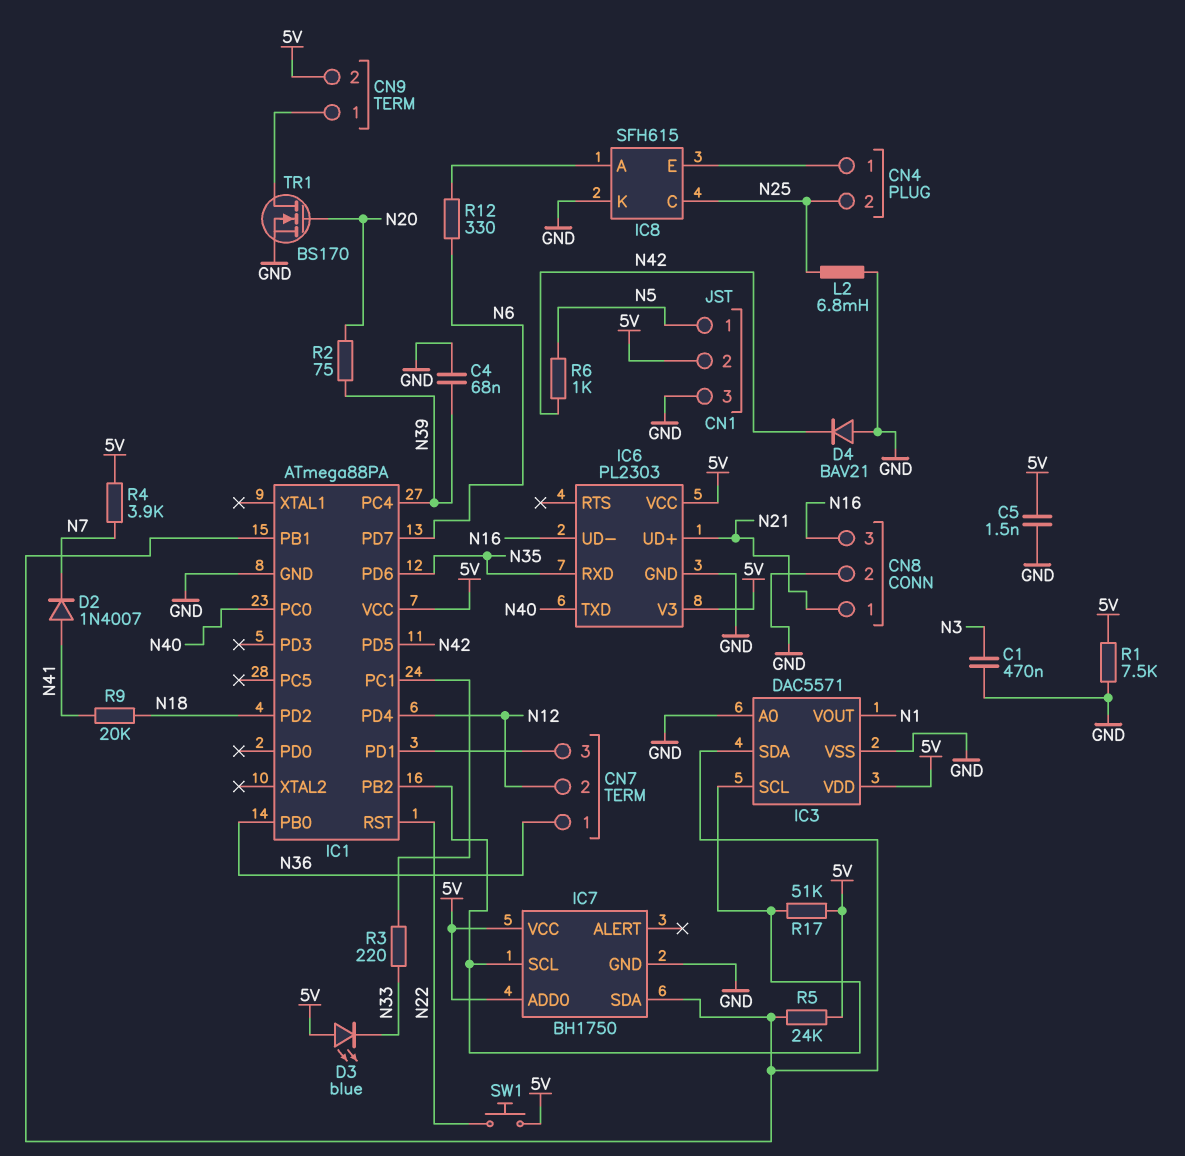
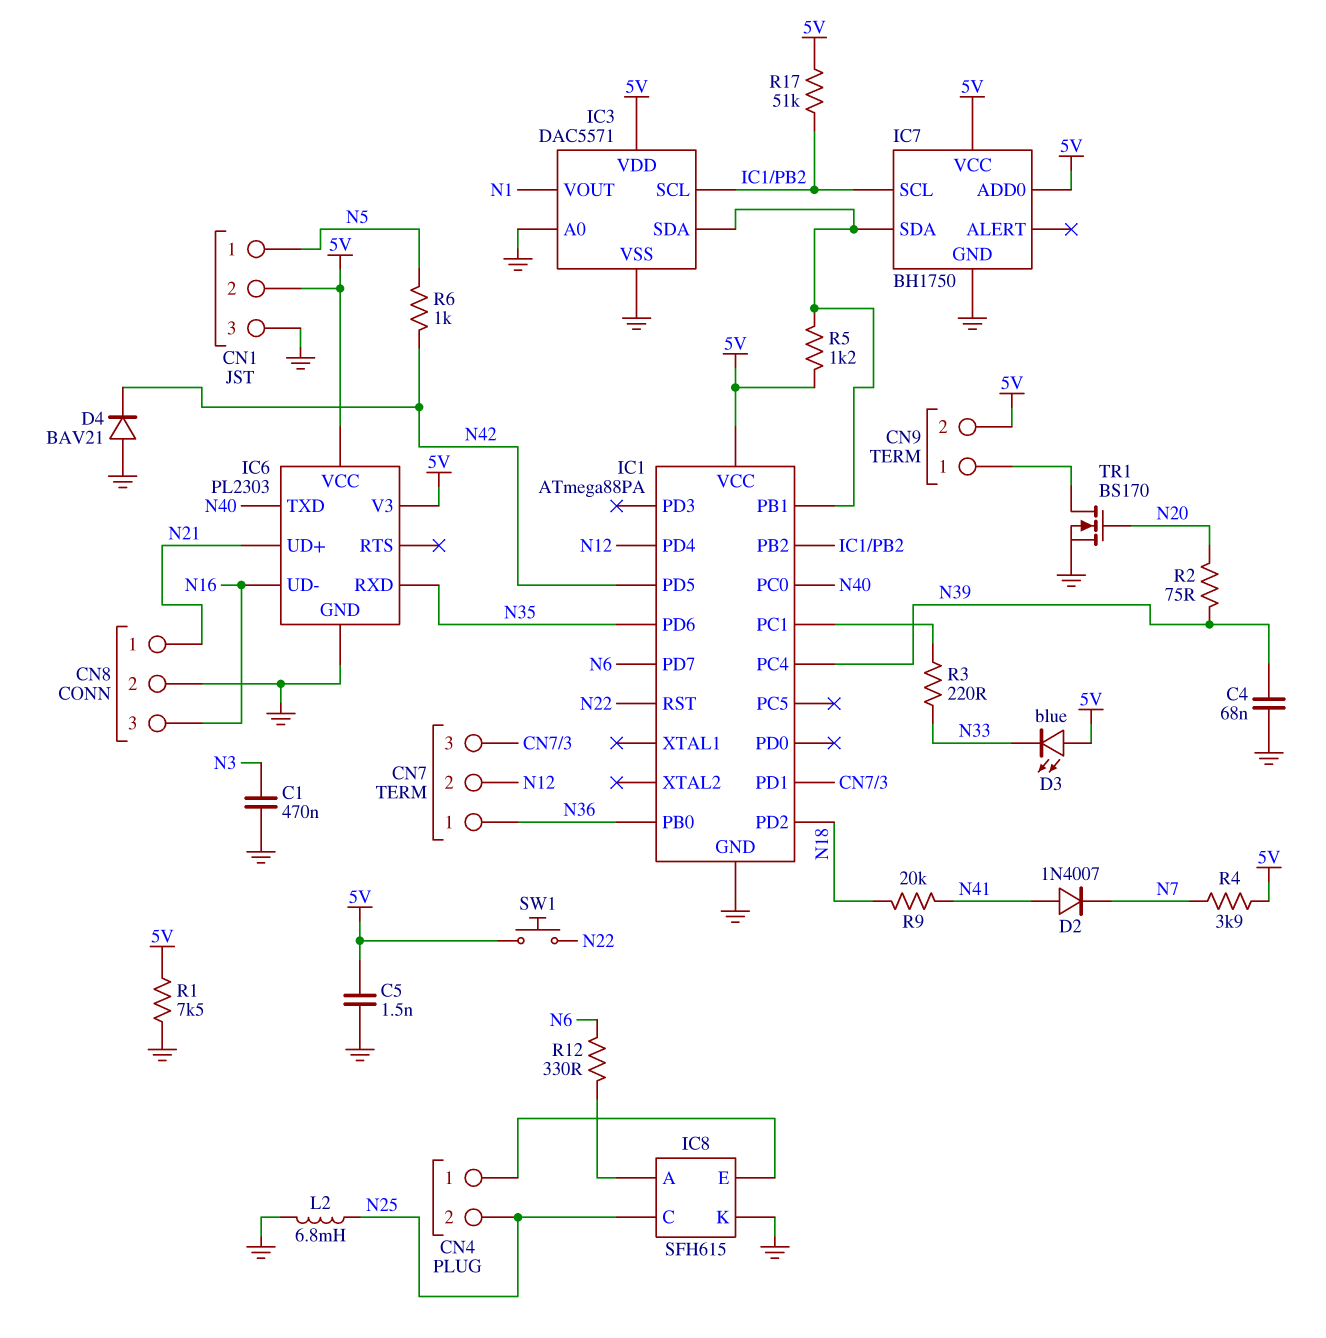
R5: 24k (5V, IC1/PB1) -> 1.2k (5V, IC1/PB1)

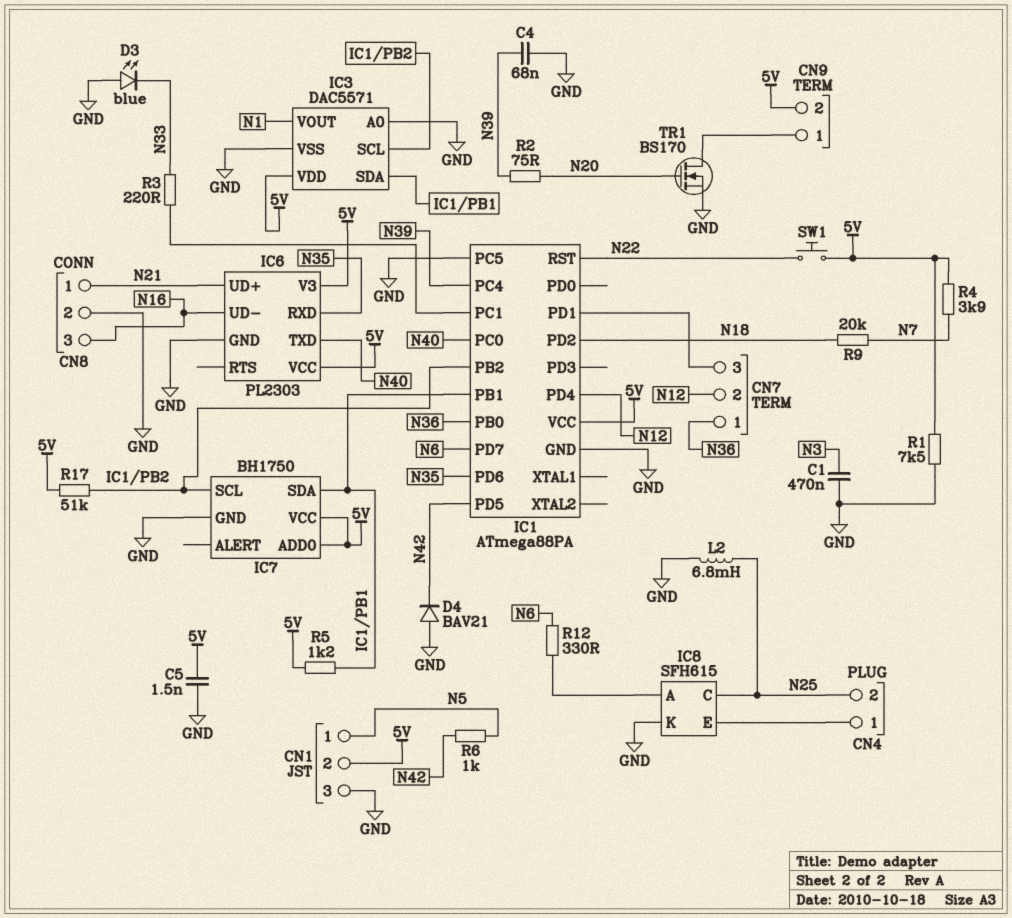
D2: diode 1N4007 (A N41, K N7) -> none
D3: LED blue (A 5V, K N33) -> LED blue (A GND, K N33)
IC1 pin PC5: none -> GND
R9: 20k (N18, N41) -> 20k (N7, N18)

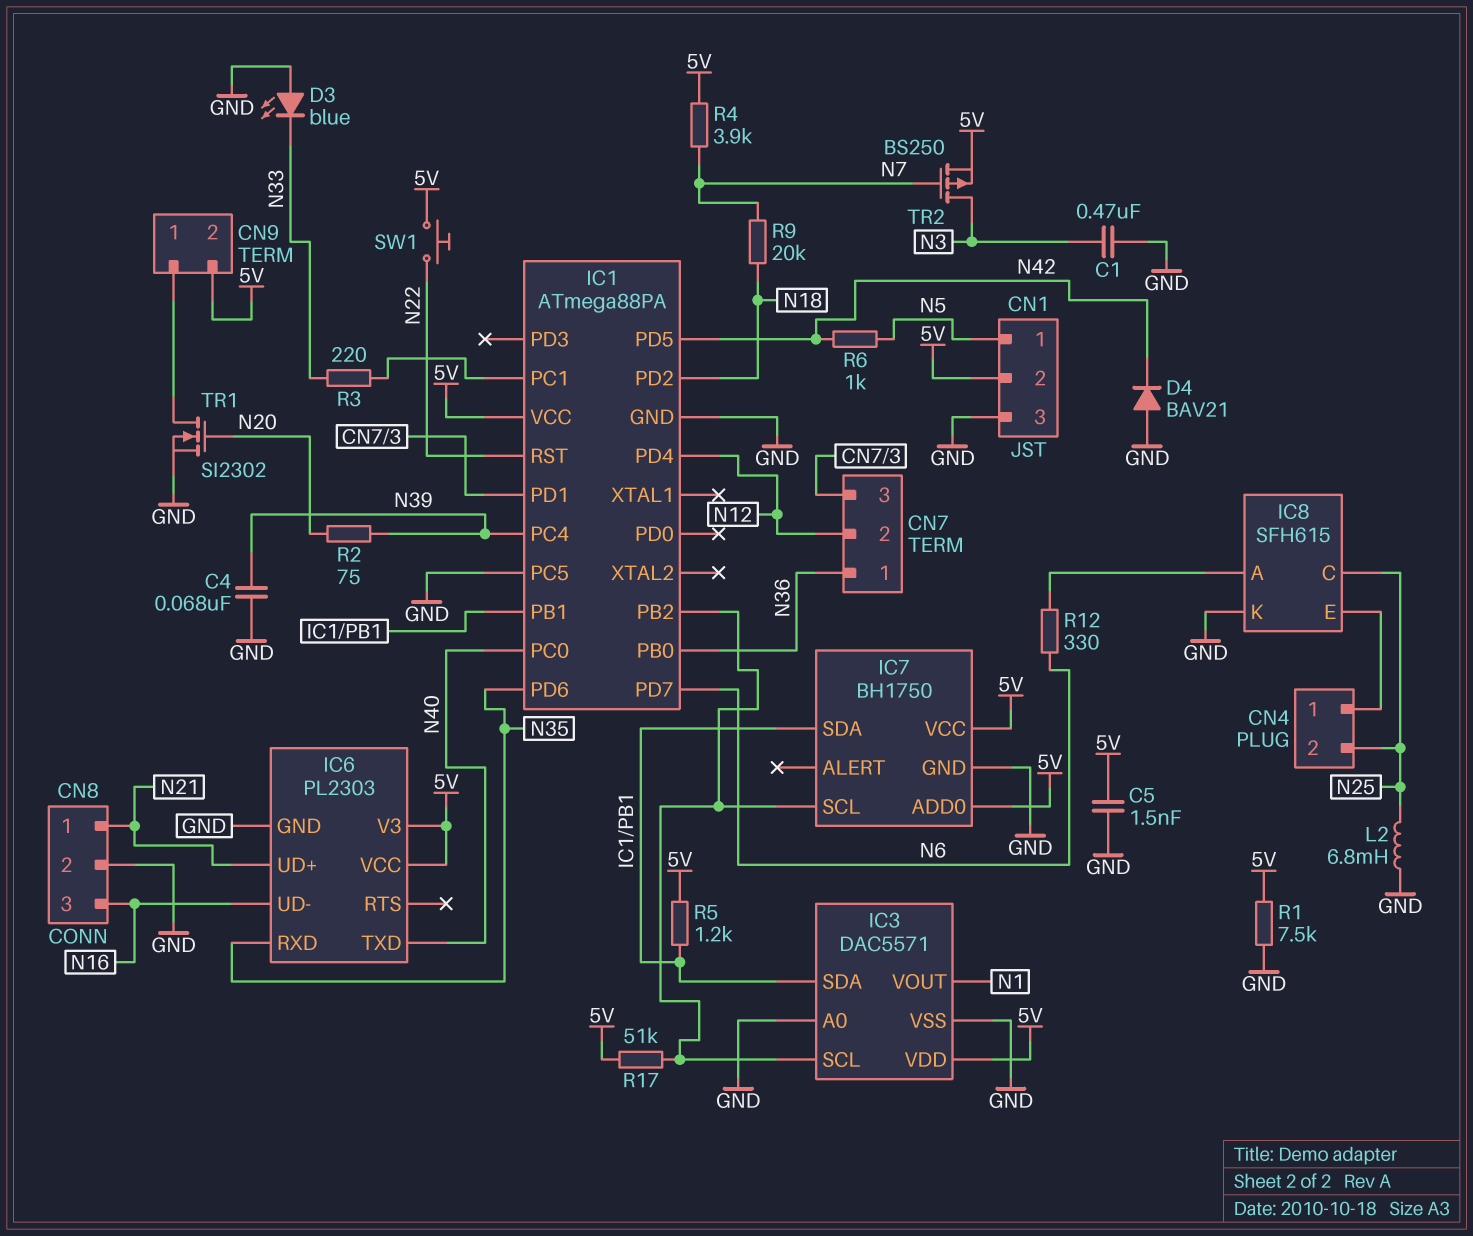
TR1: NMOS BS170 (G N20, D CN9/1, S GND) -> NMOS SI2302 (G N20, D CN9/1, S GND)
TR2: none -> PMOS BS250 (G N7, D N3, S 5V)

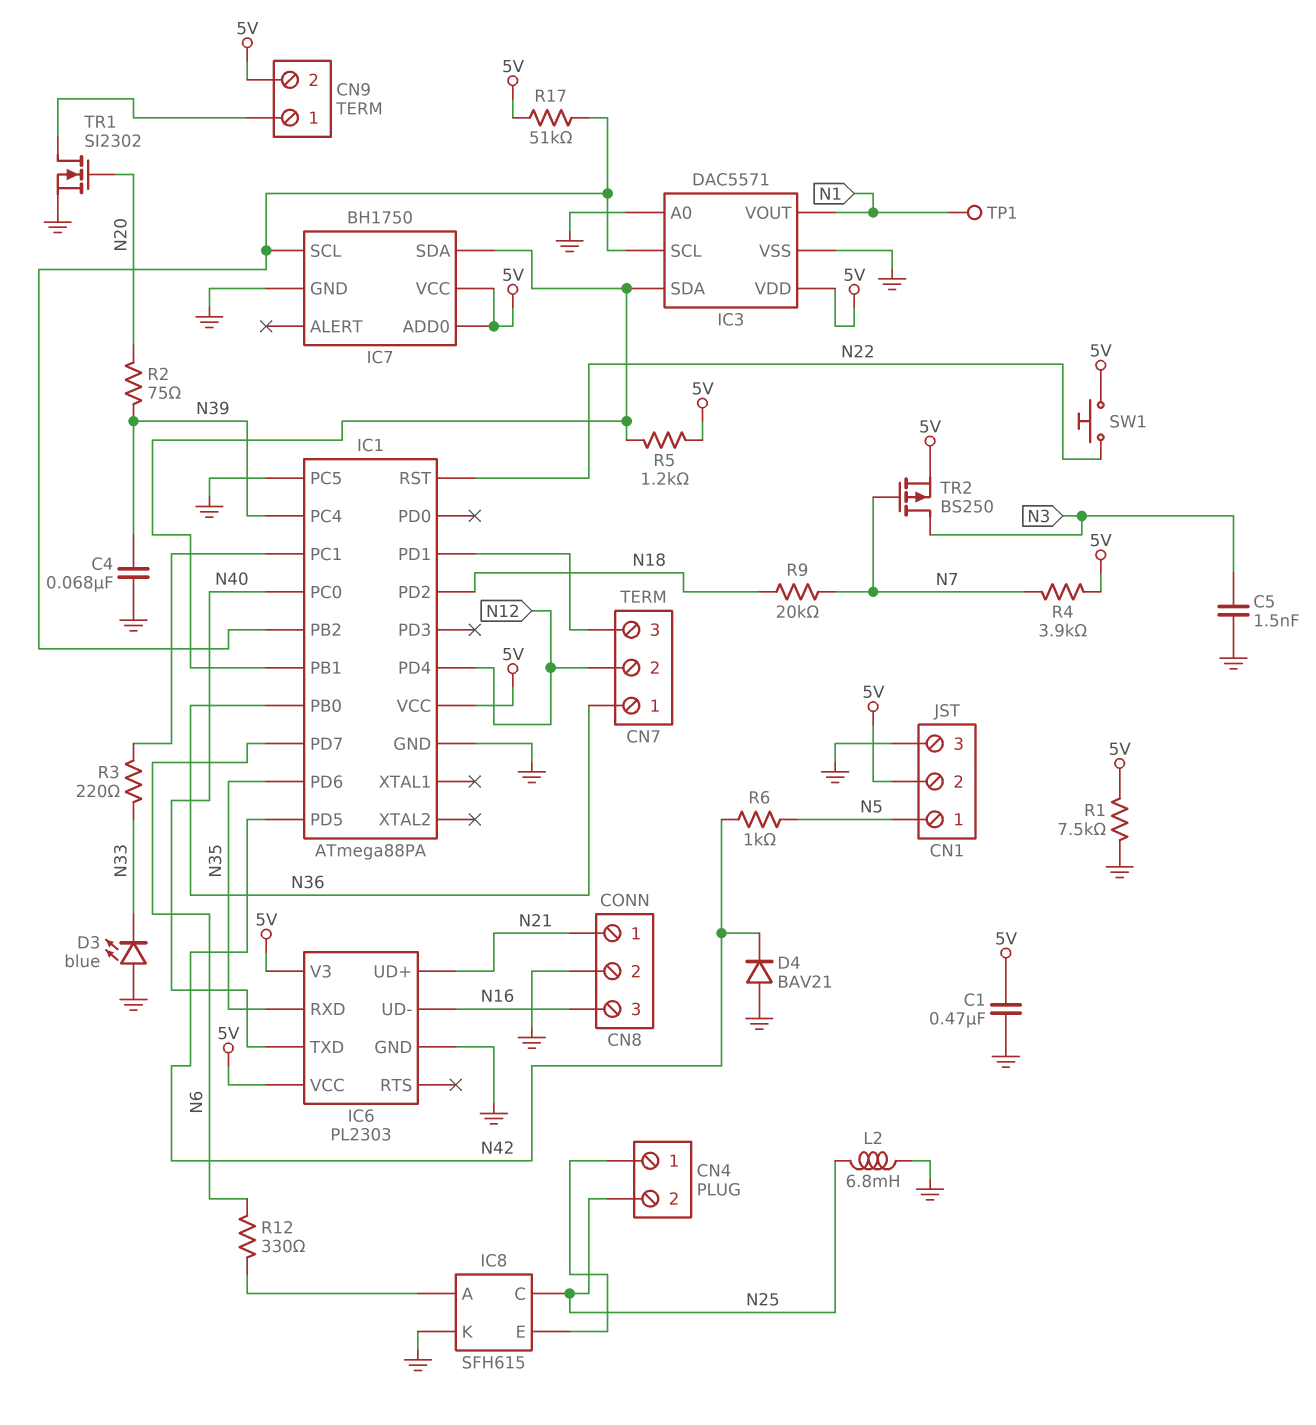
C1: 470nF (GND, N3) -> 470nF (5V, GND)
C5: 1.5nF (5V, GND) -> 1.5nF (GND, N3)
TP1: none -> test point (N1)

